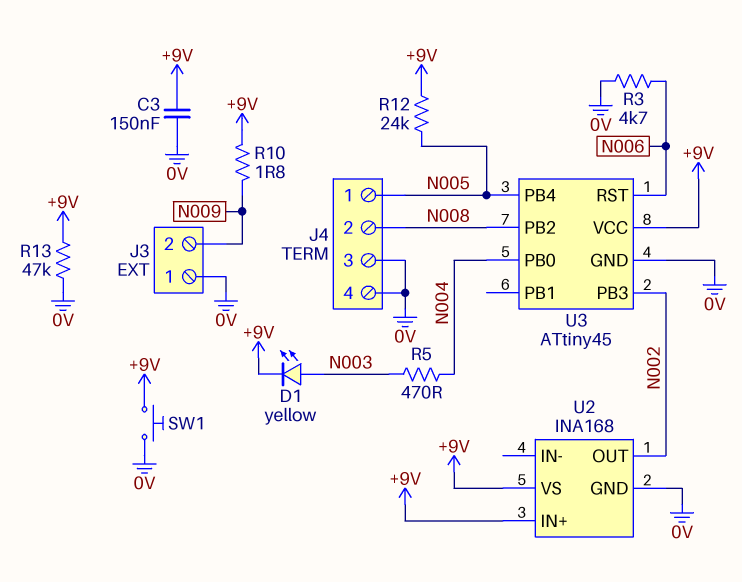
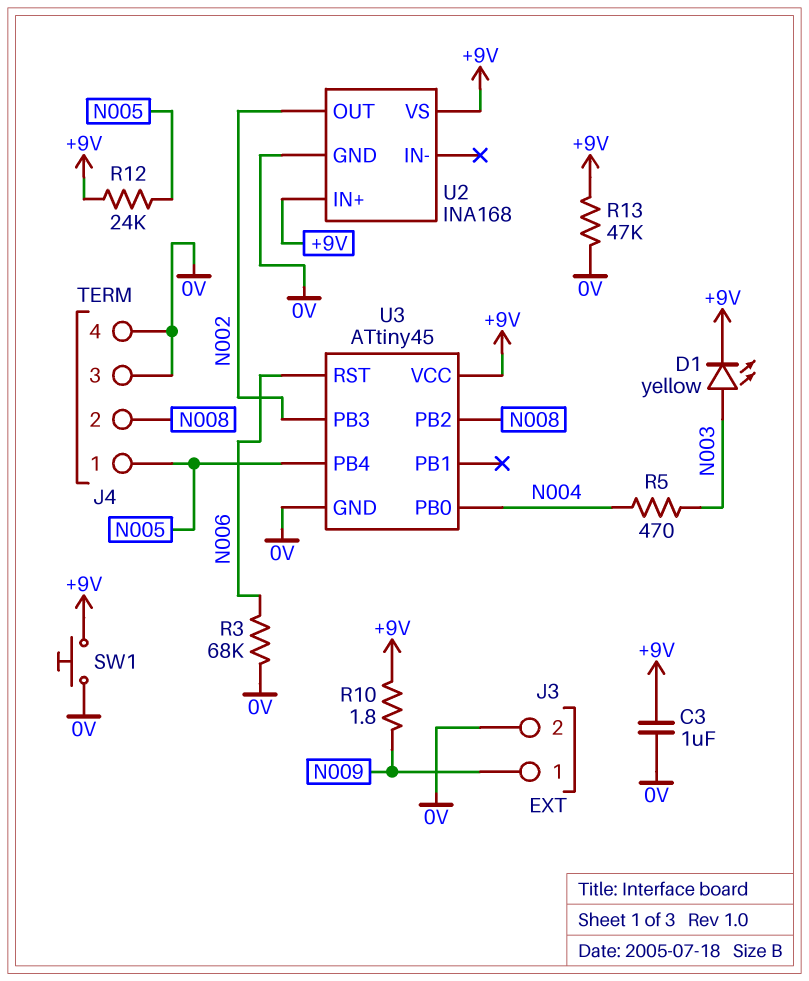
C3: 150nF (+9V, 0V) -> 1uF (+9V, 0V)
J3 pin 1: 0V -> N009
J3 pin 2: N009 -> 0V
R3: 4.7k (0V, N006) -> 68k (0V, N006)

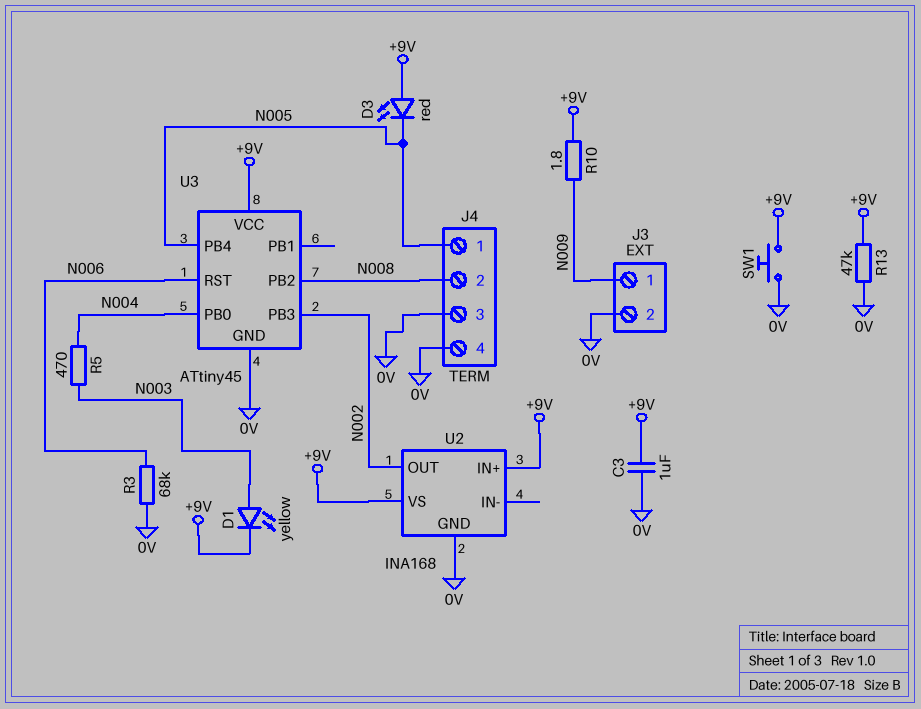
D3: none -> LED red (A +9V, K N005)
R12: 24k (+9V, N005) -> none

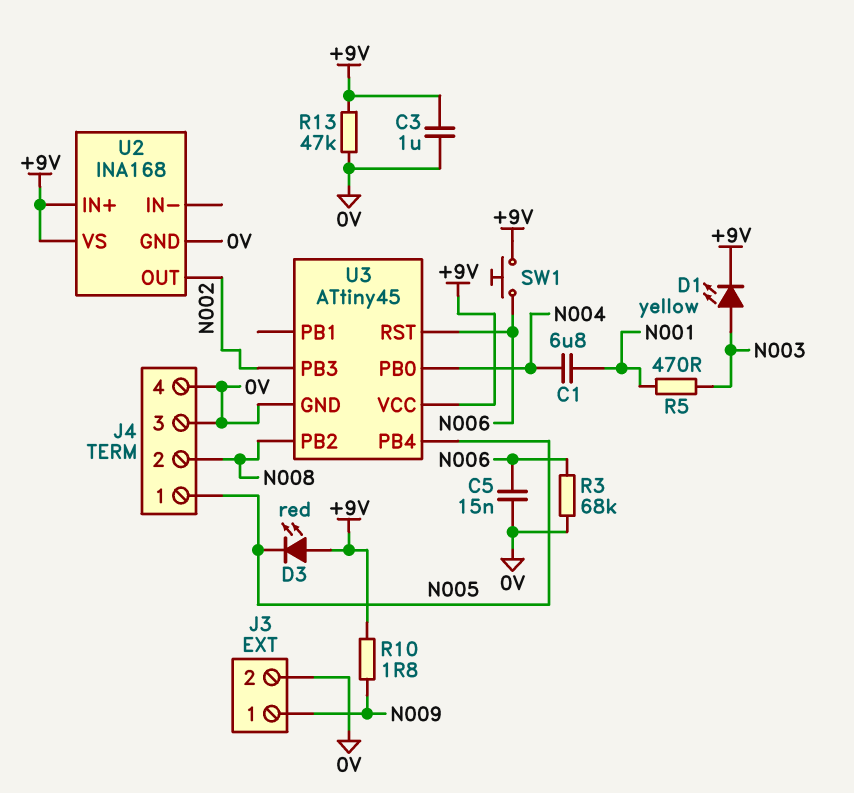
C1: none -> 6.8uF (N001, N004)
C5: none -> 15nF (0V, N006)
R5: 470 (N003, N004) -> 470 (N001, N003)
SW1: button (+9V, 0V) -> button (+9V, N006)

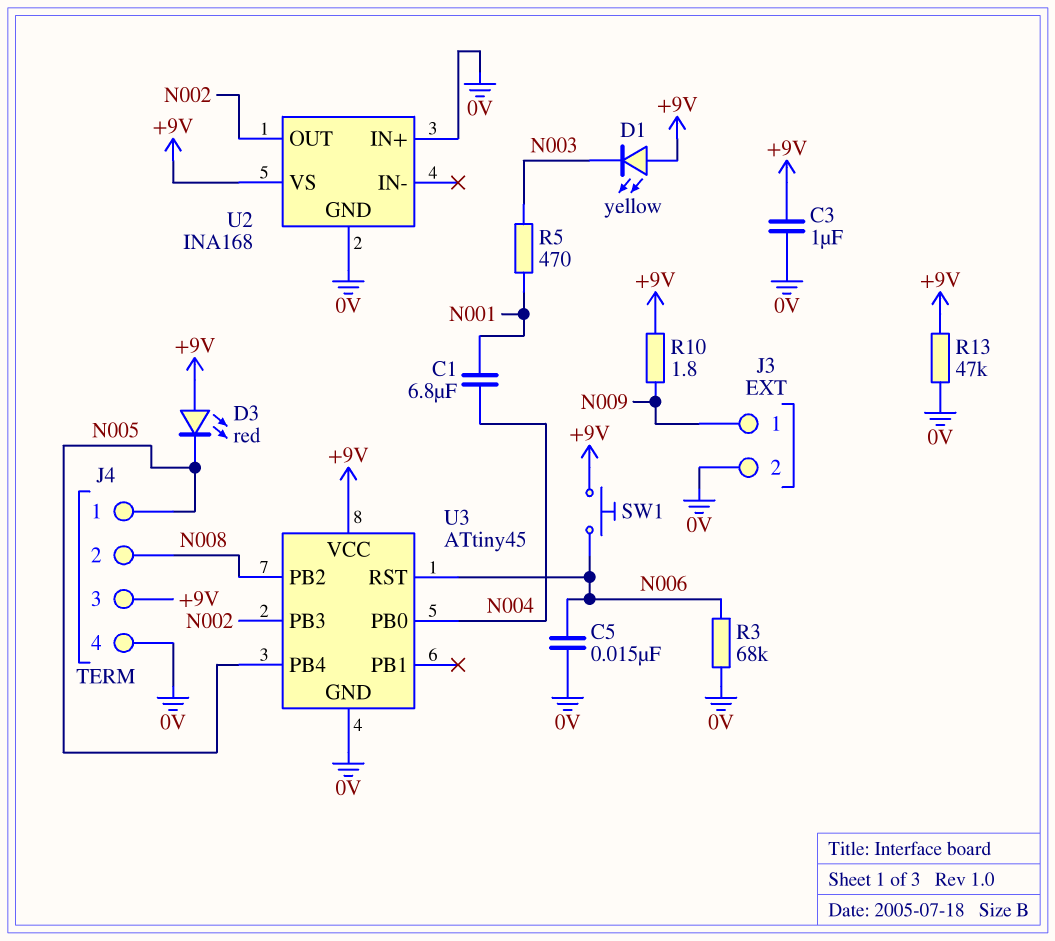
D1: LED yellow (A N003, K +9V) -> LED yellow (A +9V, K N003)
J4 pin 3: 0V -> +9V
U2 pin IN+: +9V -> 0V

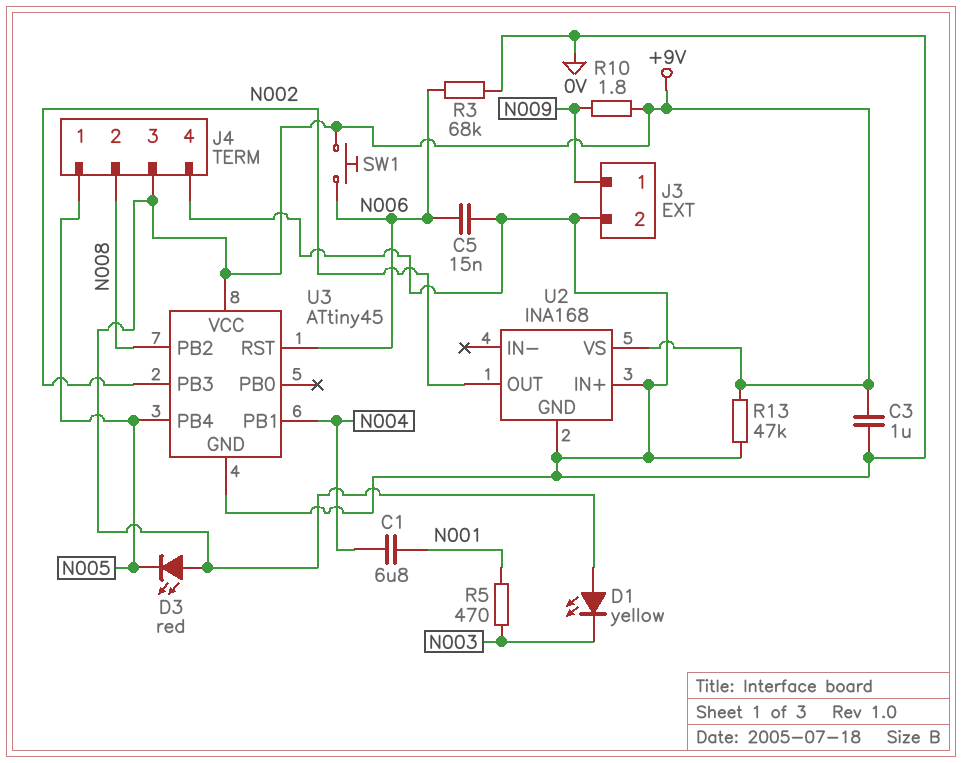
U3 pin PB0: N004 -> none
U3 pin PB1: none -> N004

